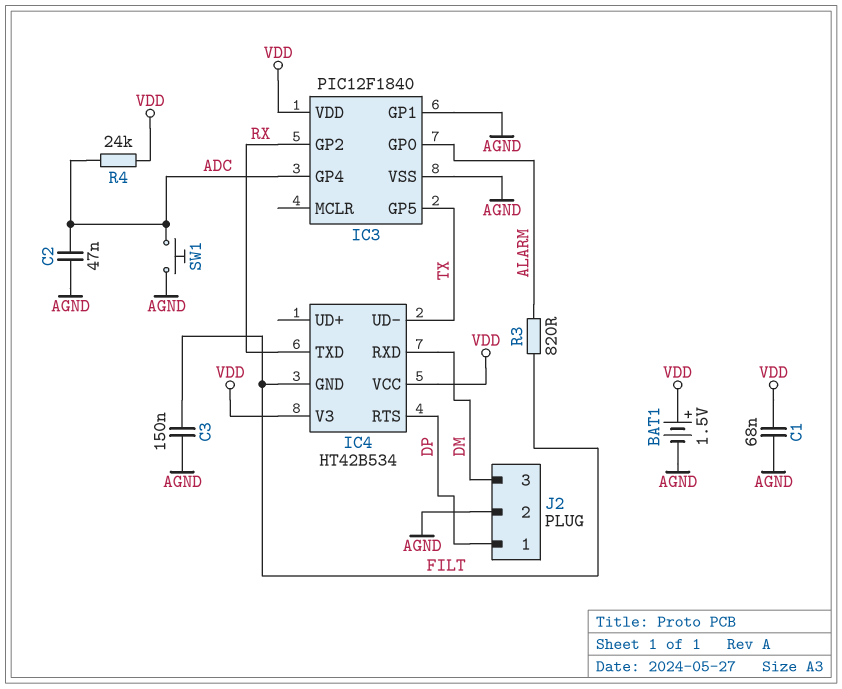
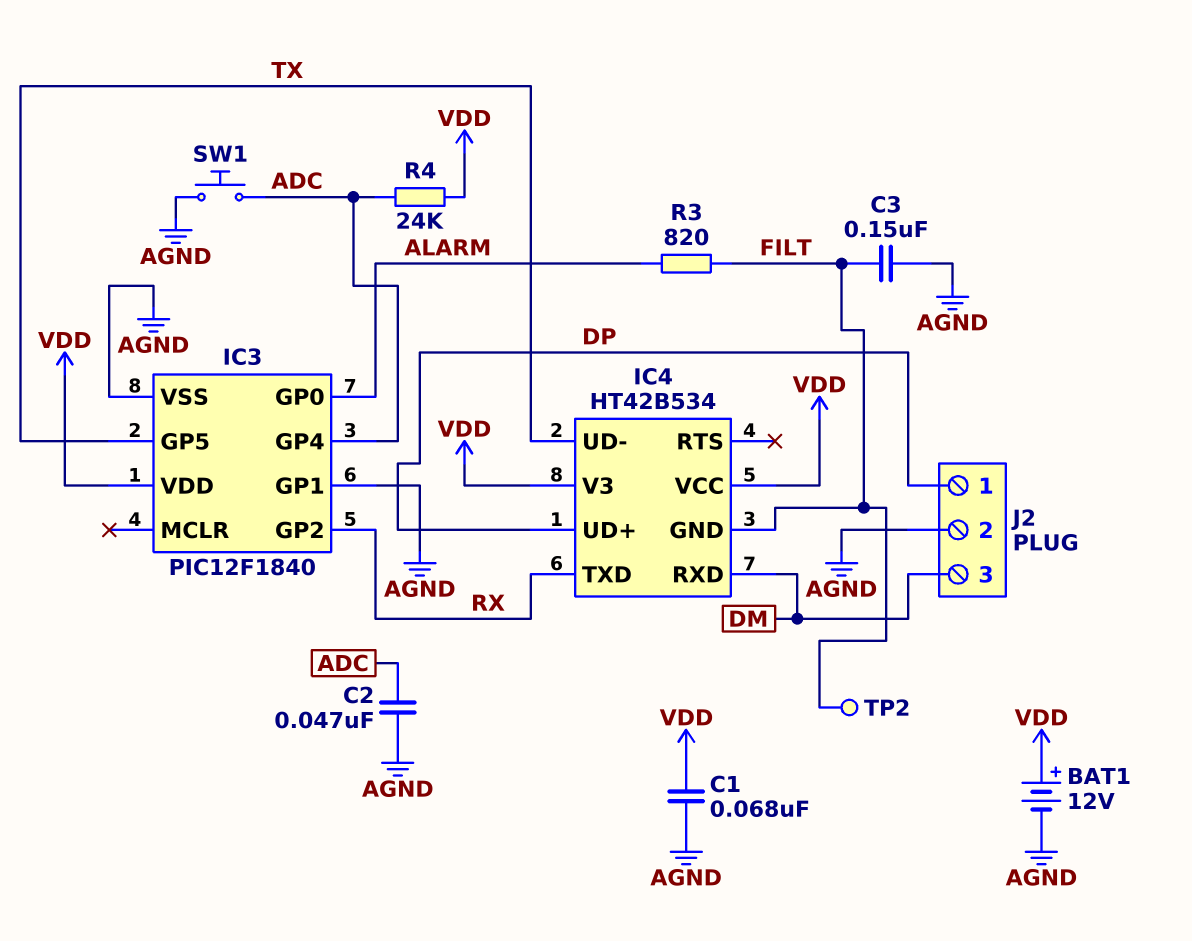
BAT1: 1.5V (plus VDD, minus AGND) -> 12V (plus VDD, minus AGND)
IC4 pin RTS: DP -> none
IC4 pin UD+: none -> DP
TP2: none -> test point (FILT)

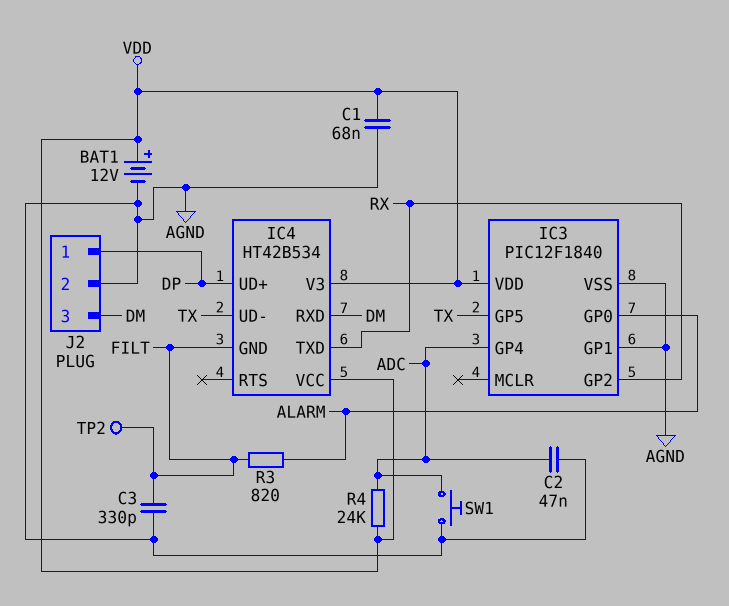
C3: 150nF (AGND, FILT) -> 330pF (AGND, FILT)

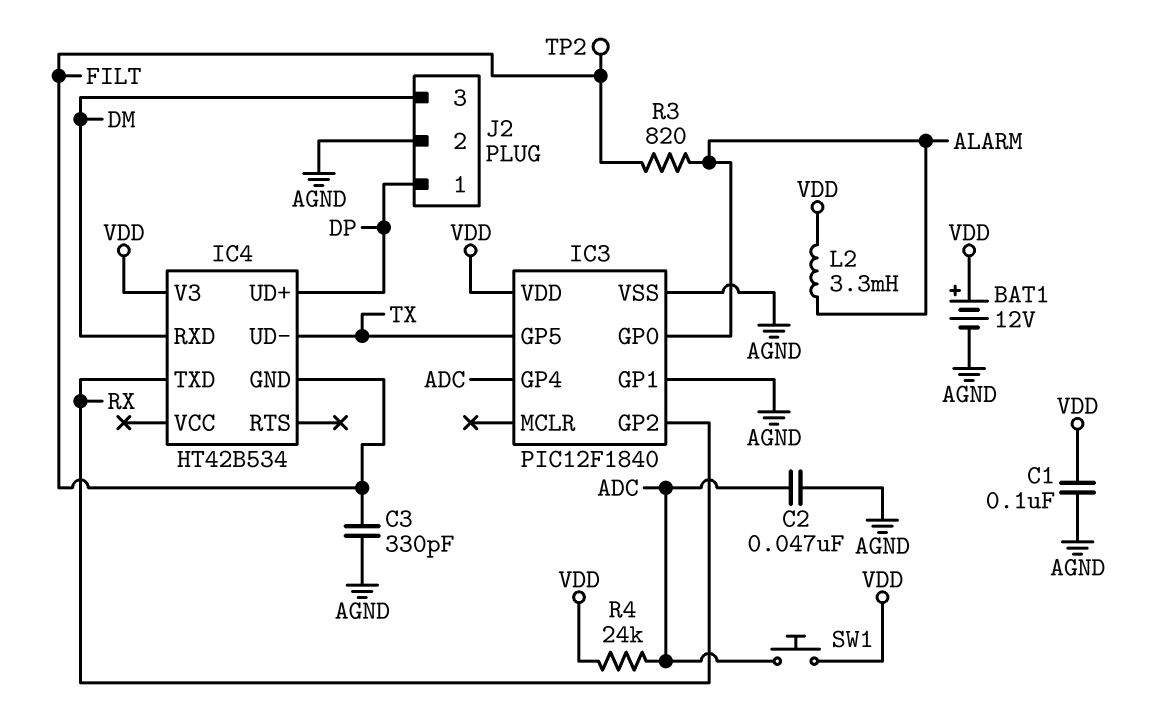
C1: 68nF (AGND, VDD) -> 100nF (AGND, VDD)
IC4 pin VCC: VDD -> none
L2: none -> 3.3mH (ALARM, VDD)
SW1: button (ADC, AGND) -> button (ADC, VDD)

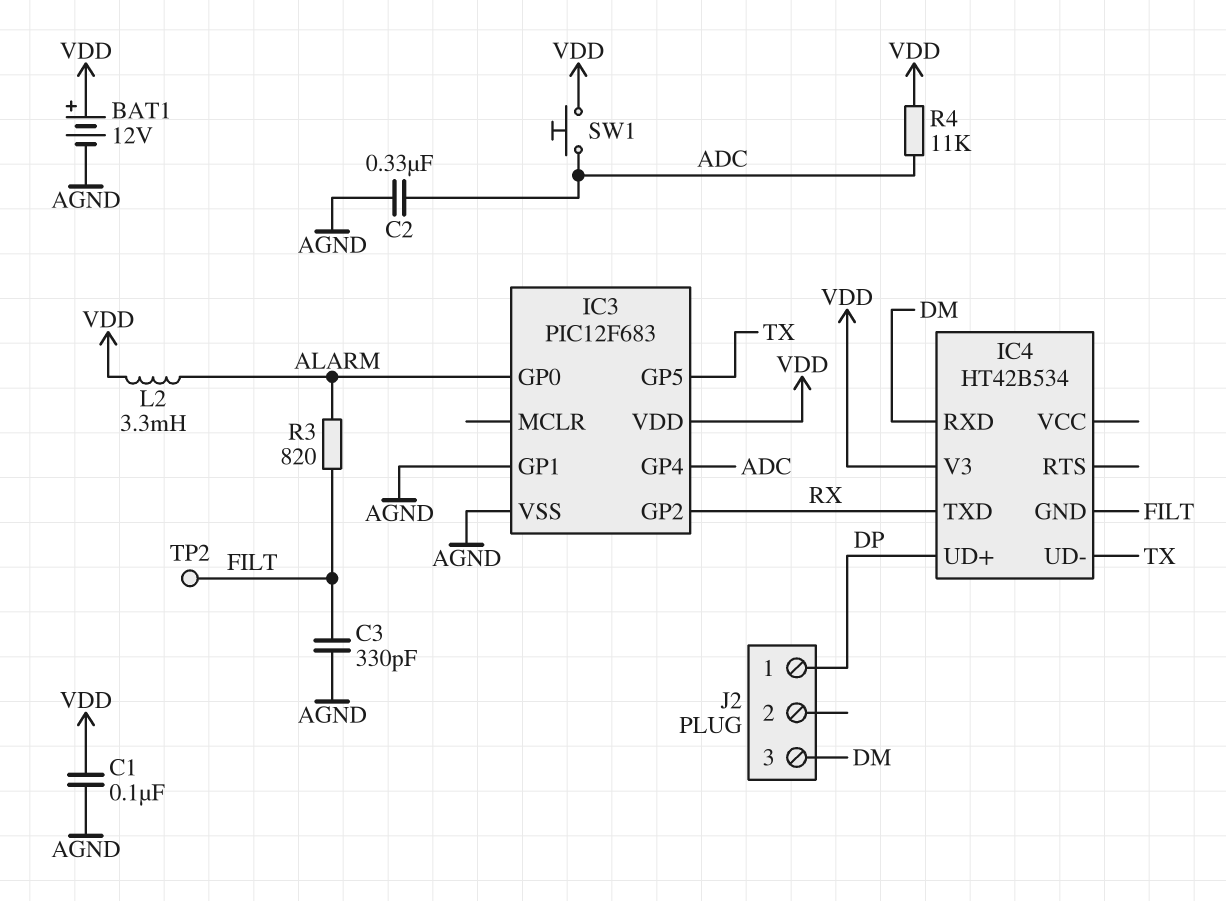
C2: 47nF (ADC, AGND) -> 330nF (ADC, AGND)
IC3: PIC12F1840 -> PIC12F683
J2 pin 2: AGND -> none
R4: 24k (ADC, VDD) -> 11k (ADC, VDD)

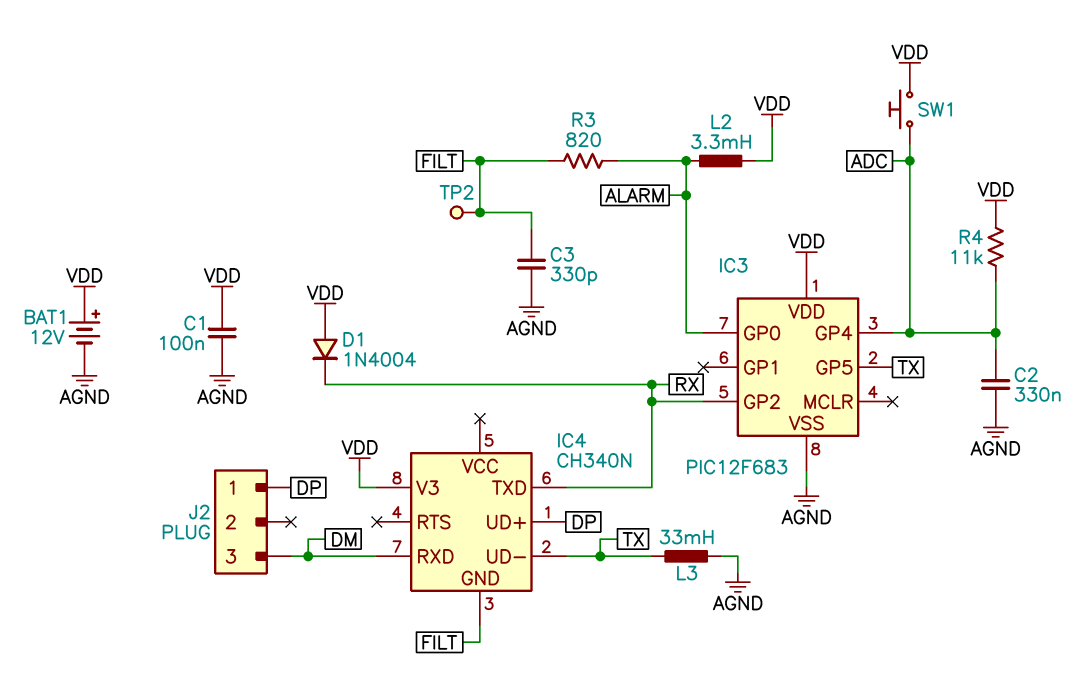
D1: none -> diode 1N4004 (A VDD, K RX)
IC3 pin GP1: AGND -> none
IC4: HT42B534 -> CH340N
L3: none -> 33mH (AGND, TX)

